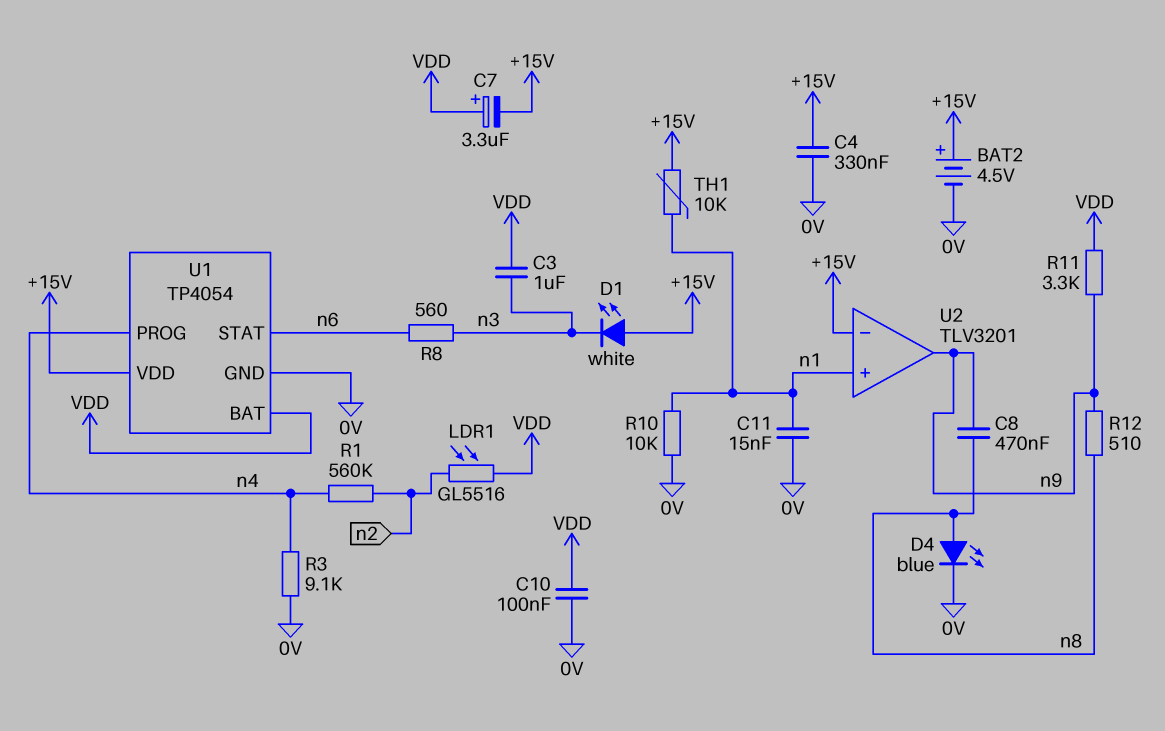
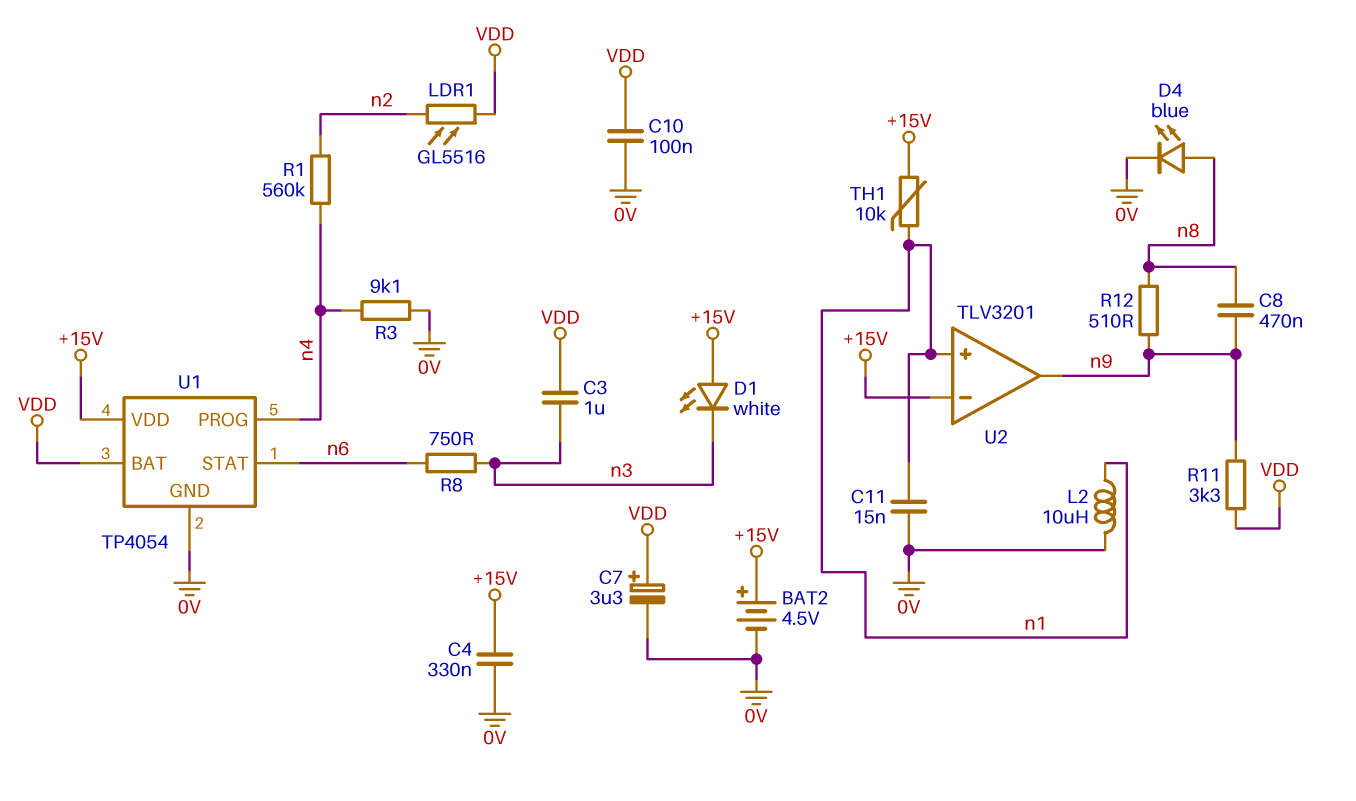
C7: 3.3uF (plus VDD, minus +15V) -> 3.3uF (plus VDD, minus 0V)
L2: none -> 10uH (0V, n1)
R8: 560 (n3, n6) -> 750 (n3, n6)
R10: 10k (0V, n1) -> none

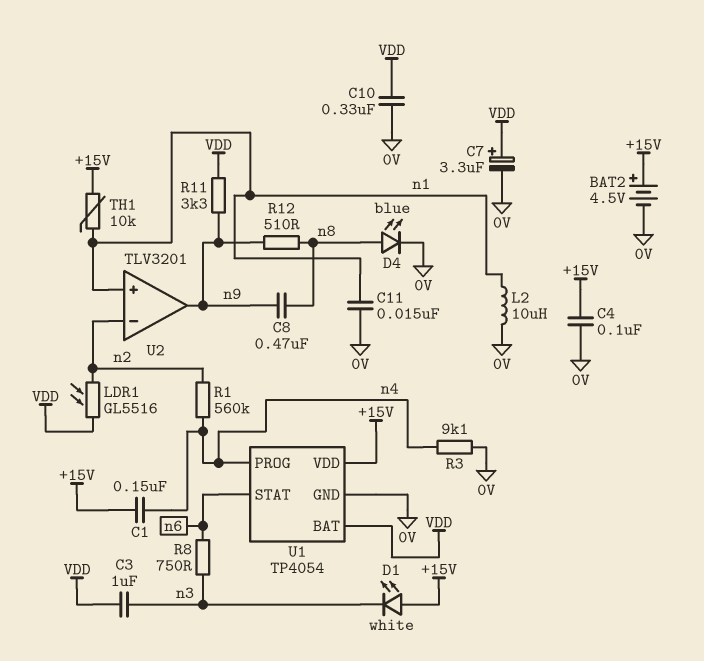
C1: none -> 150nF (+15V, n4)
C4: 330nF (+15V, 0V) -> 100nF (+15V, 0V)
C10: 100nF (0V, VDD) -> 330nF (0V, VDD)
U2 pin in-: +15V -> n2

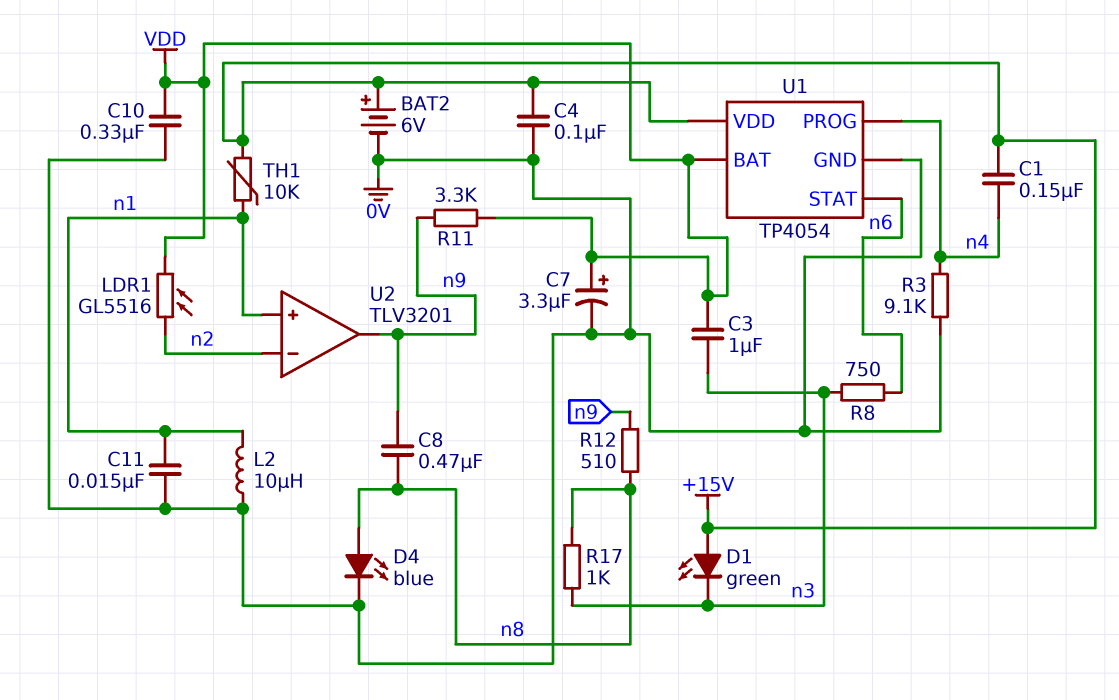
BAT2: 4.5V (plus +15V, minus 0V) -> 6V (plus +15V, minus 0V)
D1: LED white (A +15V, K n3) -> LED green (A +15V, K n3)
R1: 560k (n2, n4) -> none
R17: none -> 1k (n3, n8)

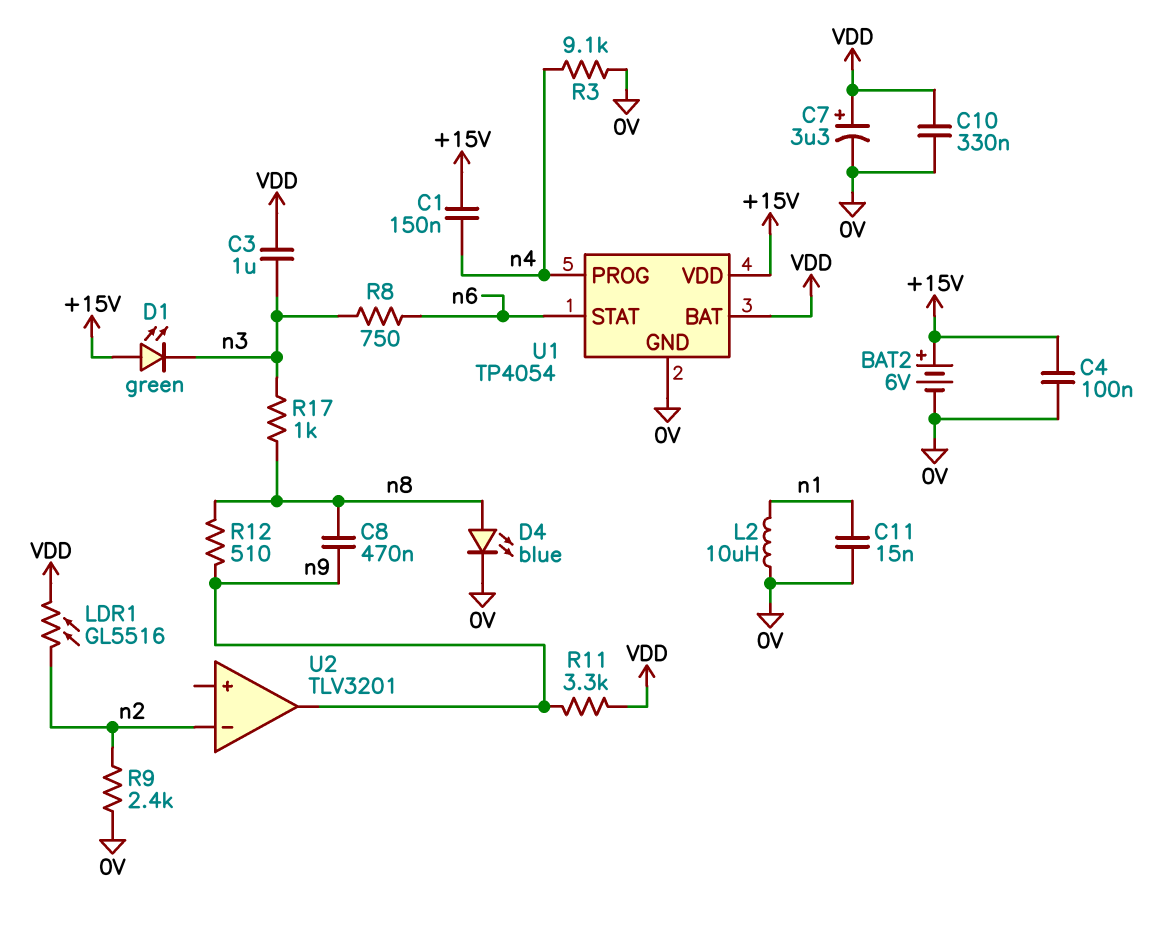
R9: none -> 2.4k (0V, n2)
TH1: 10k (+15V, n1) -> none
U2 pin in+: n1 -> none

